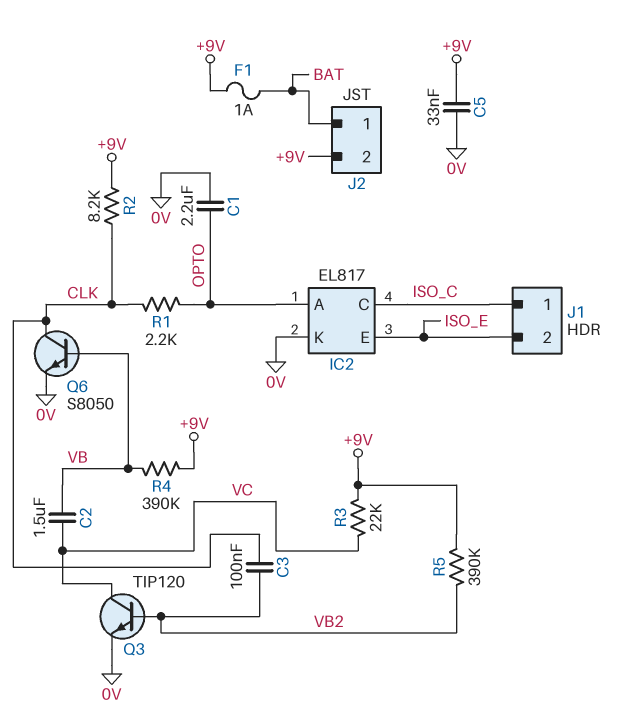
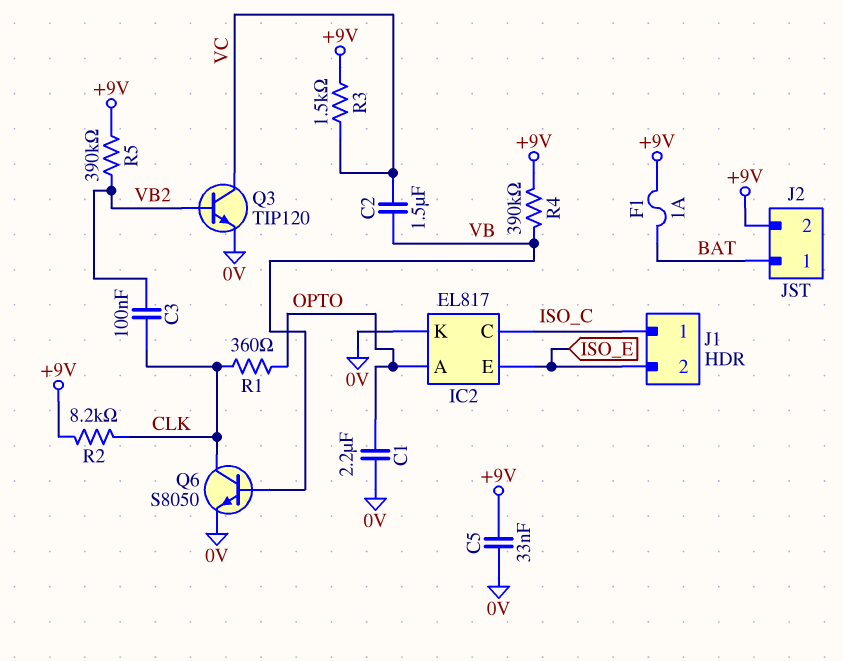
R1: 2.2k (CLK, OPTO) -> 360 (CLK, OPTO)
R3: 22k (+9V, VC) -> 1.5k (+9V, VC)

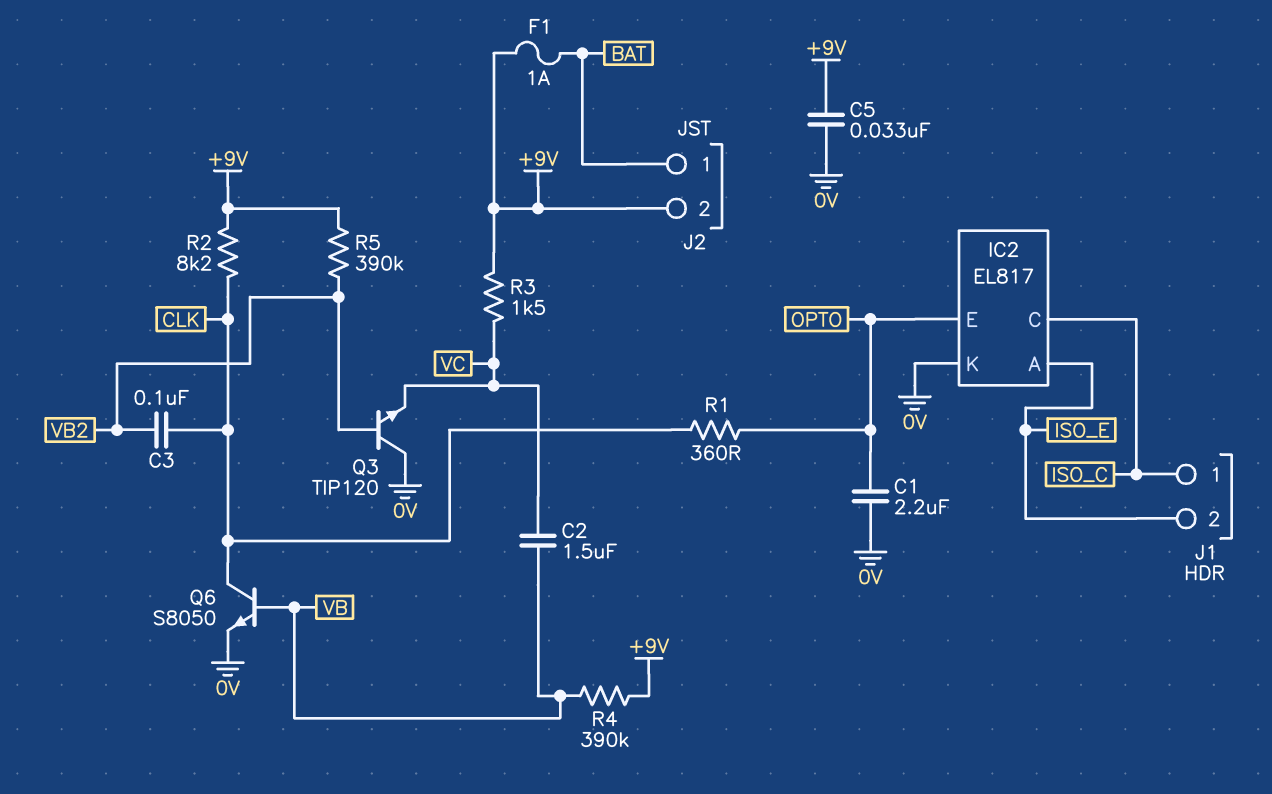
IC2 pin A: OPTO -> ISO_E
IC2 pin E: ISO_E -> OPTO
Q3: NPN TIP120 (B VB2, C VC, E 0V) -> NPN TIP120 (B VB2, C 0V, E VC)

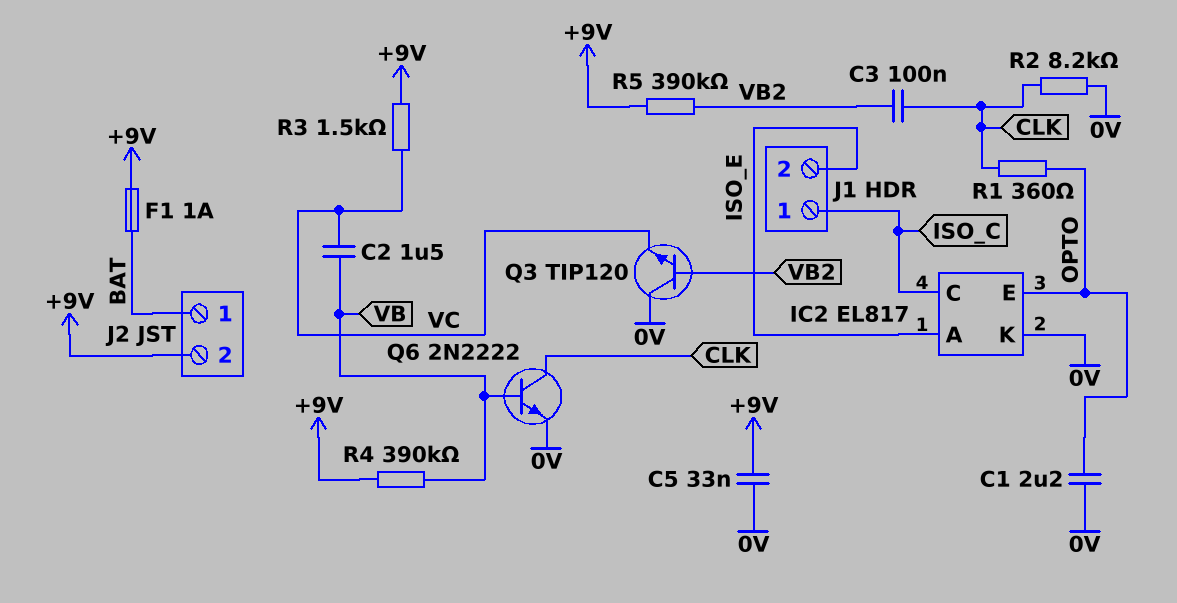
Q6: NPN S8050 (B VB, C CLK, E 0V) -> NPN 2N2222 (B VB, C CLK, E 0V)
R2: 8.2k (+9V, CLK) -> 8.2k (0V, CLK)

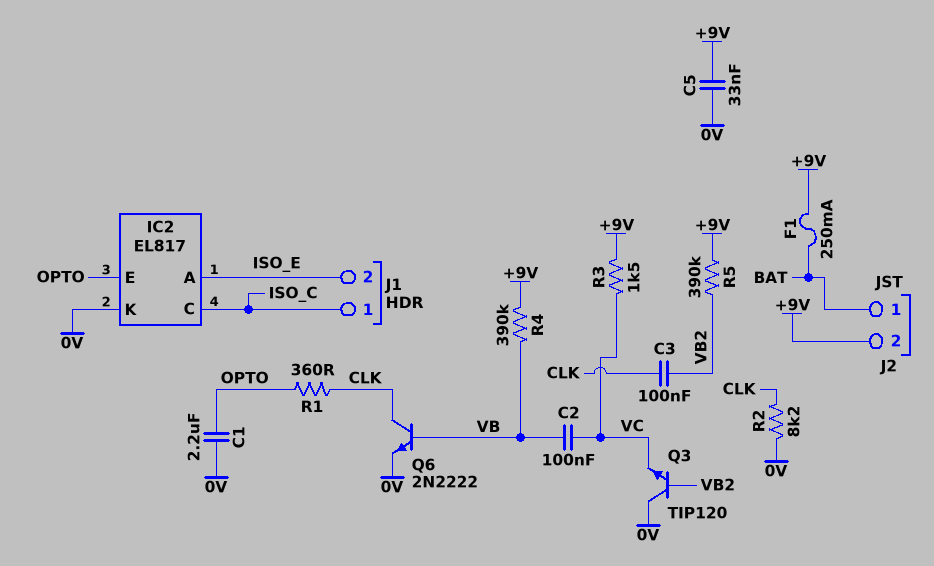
C2: 1.5uF (VB, VC) -> 100nF (VB, VC)
F1: 1A (+9V, BAT) -> 250mA (+9V, BAT)

